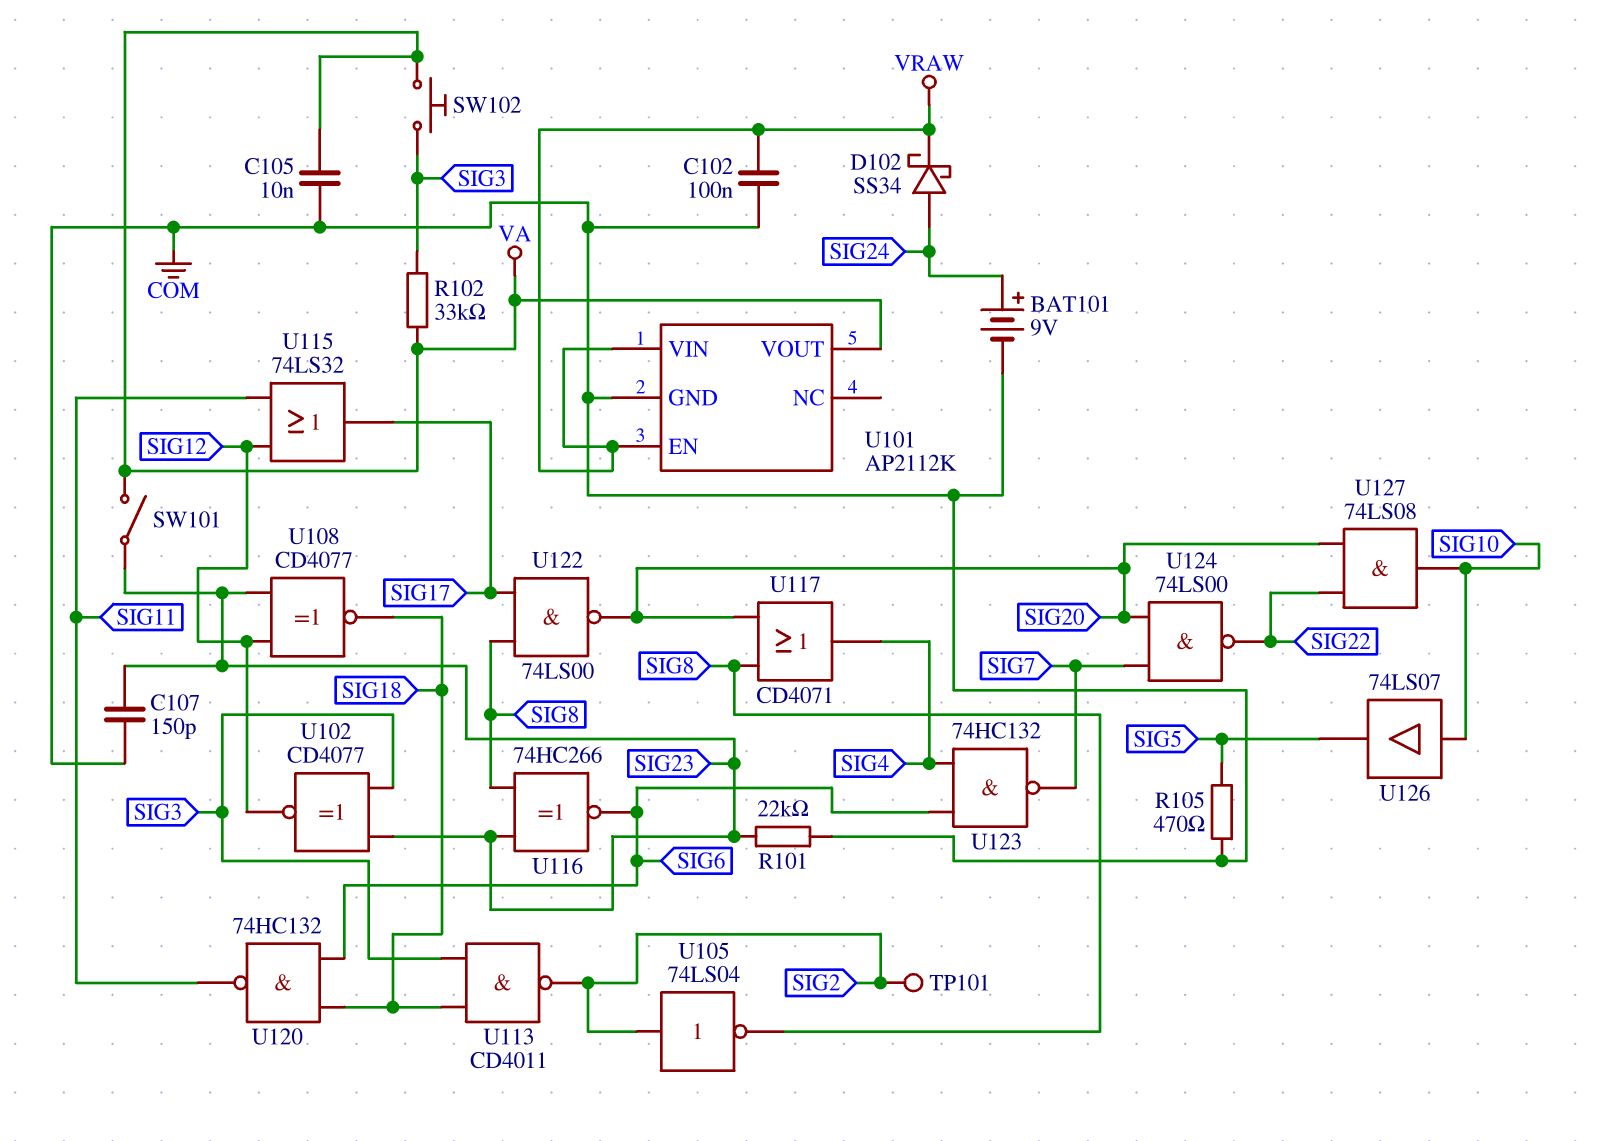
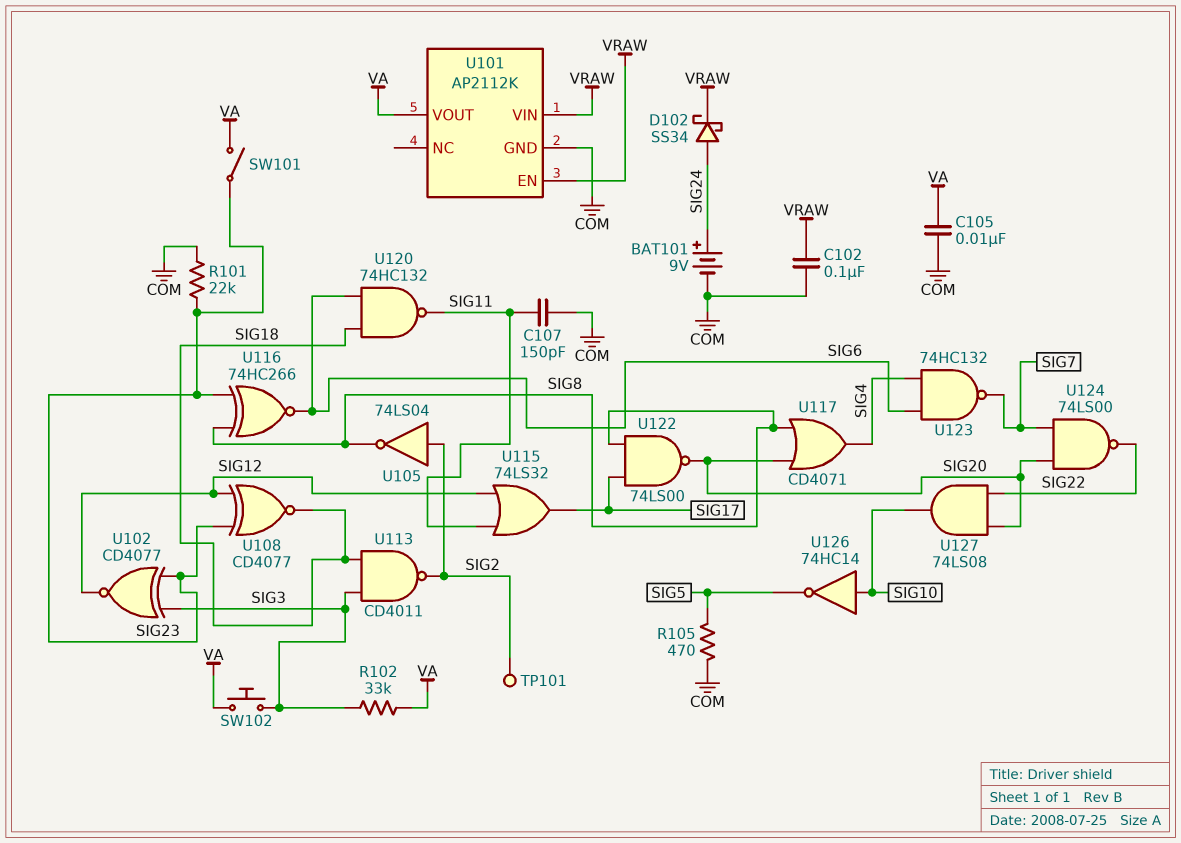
C107: 150pF (COM, SIG23) -> 150pF (COM, SIG11)
U126: buffer 74LS07 (in SIG10, out SIG5) -> NOT 74HC14 (in SIG10, out SIG5)

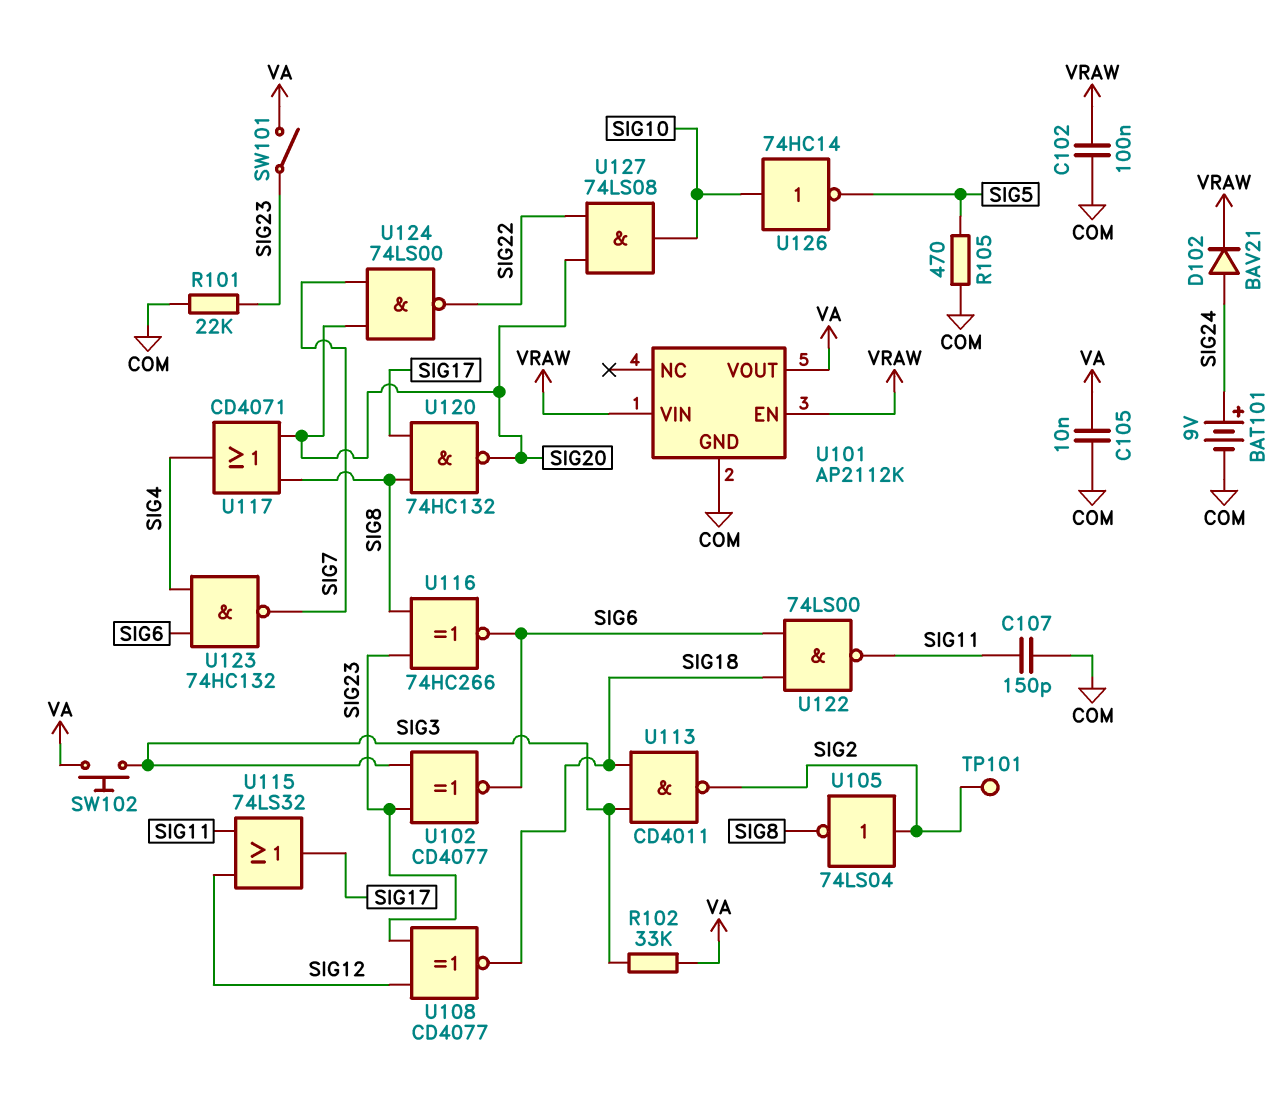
D102: schottky SS34 (A SIG24, K VRAW) -> diode BAV21 (A SIG24, K VRAW)
U102: XNOR CD4077 (in SIG3, in SIG23, out SIG12) -> XNOR CD4077 (in SIG3, in SIG23, out SIG6)
U120: NAND 74HC132 (in SIG6, in SIG18, out SIG11) -> NAND 74HC132 (in SIG8, in SIG17, out SIG20)
U122: NAND 74LS00 (in SIG8, in SIG17, out SIG20) -> NAND 74LS00 (in SIG6, in SIG18, out SIG11)

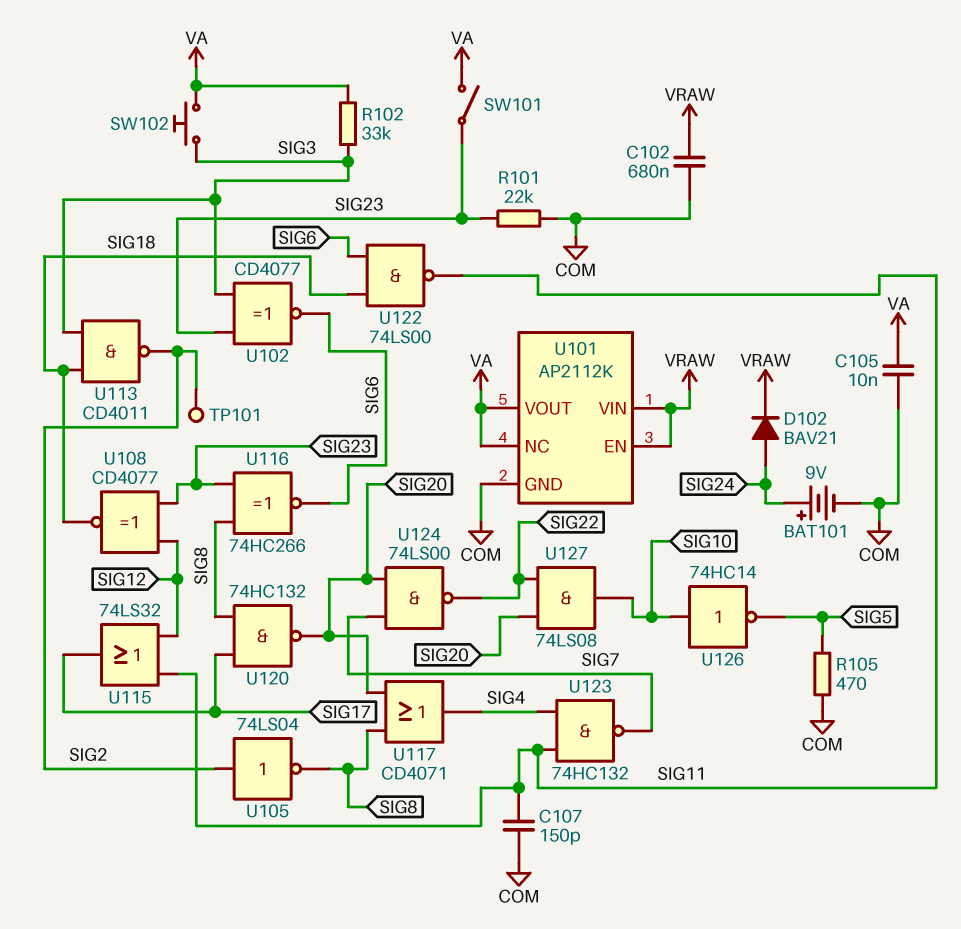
C102: 100nF (COM, VRAW) -> 680nF (COM, VRAW)
U101 pin NC: none -> VA
U123: NAND 74HC132 (in SIG4, in SIG6, out SIG7) -> NAND 74HC132 (in SIG4, in SIG11, out SIG7)

